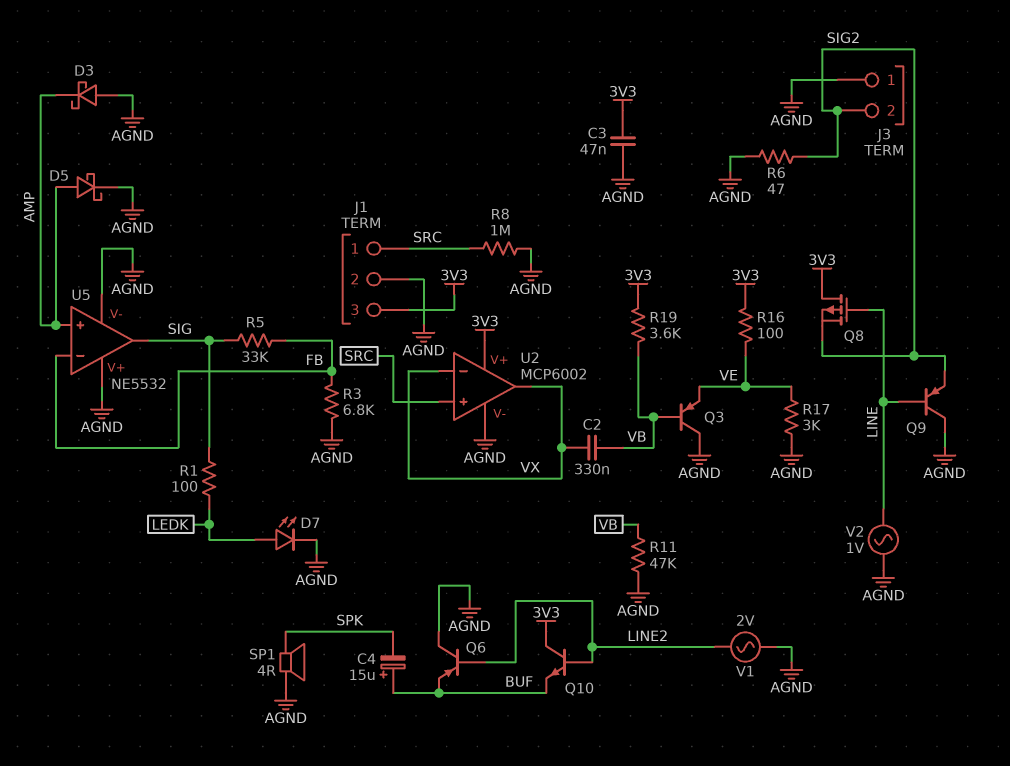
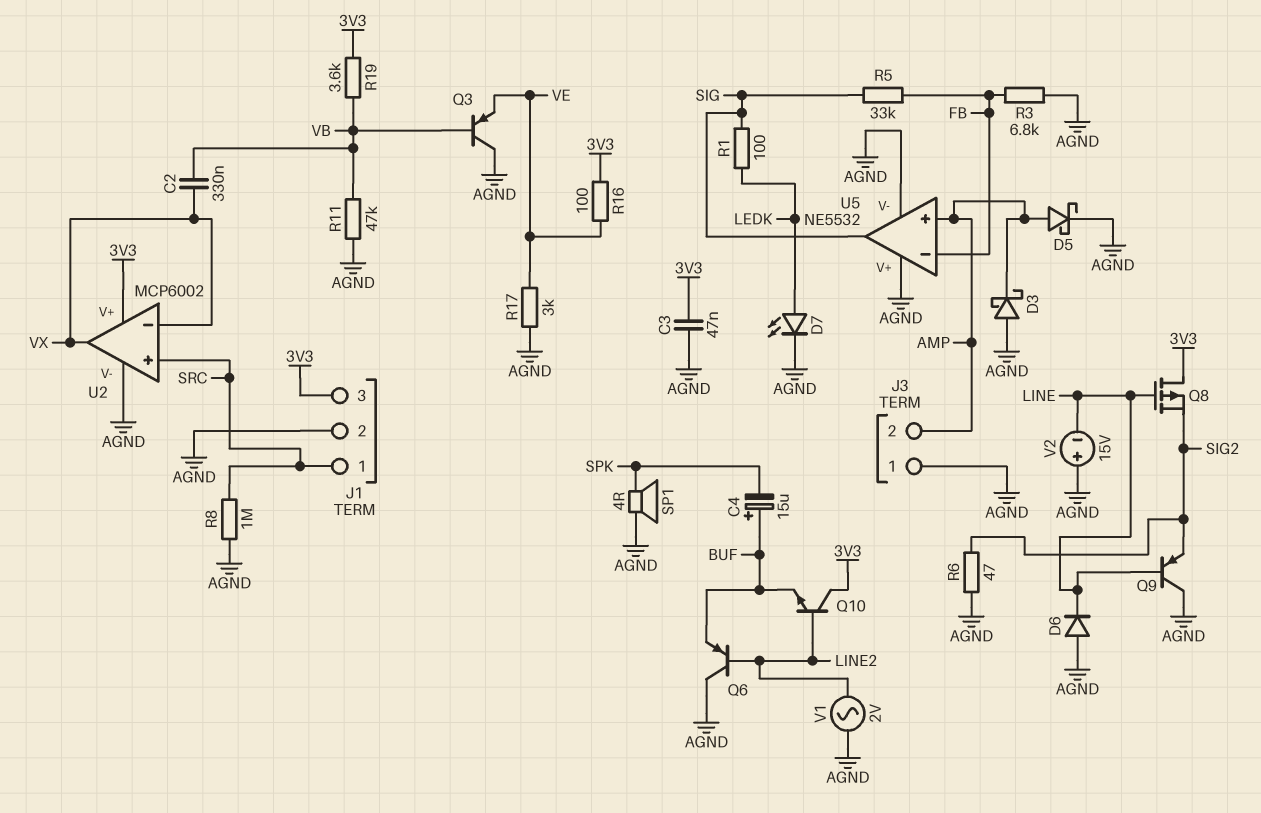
D6: none -> diode (A AGND, K LINE)
J3 pin 2: SIG2 -> AMP
V2: AC 1V (AGND, LINE) -> 15V (plus AGND, minus LINE)

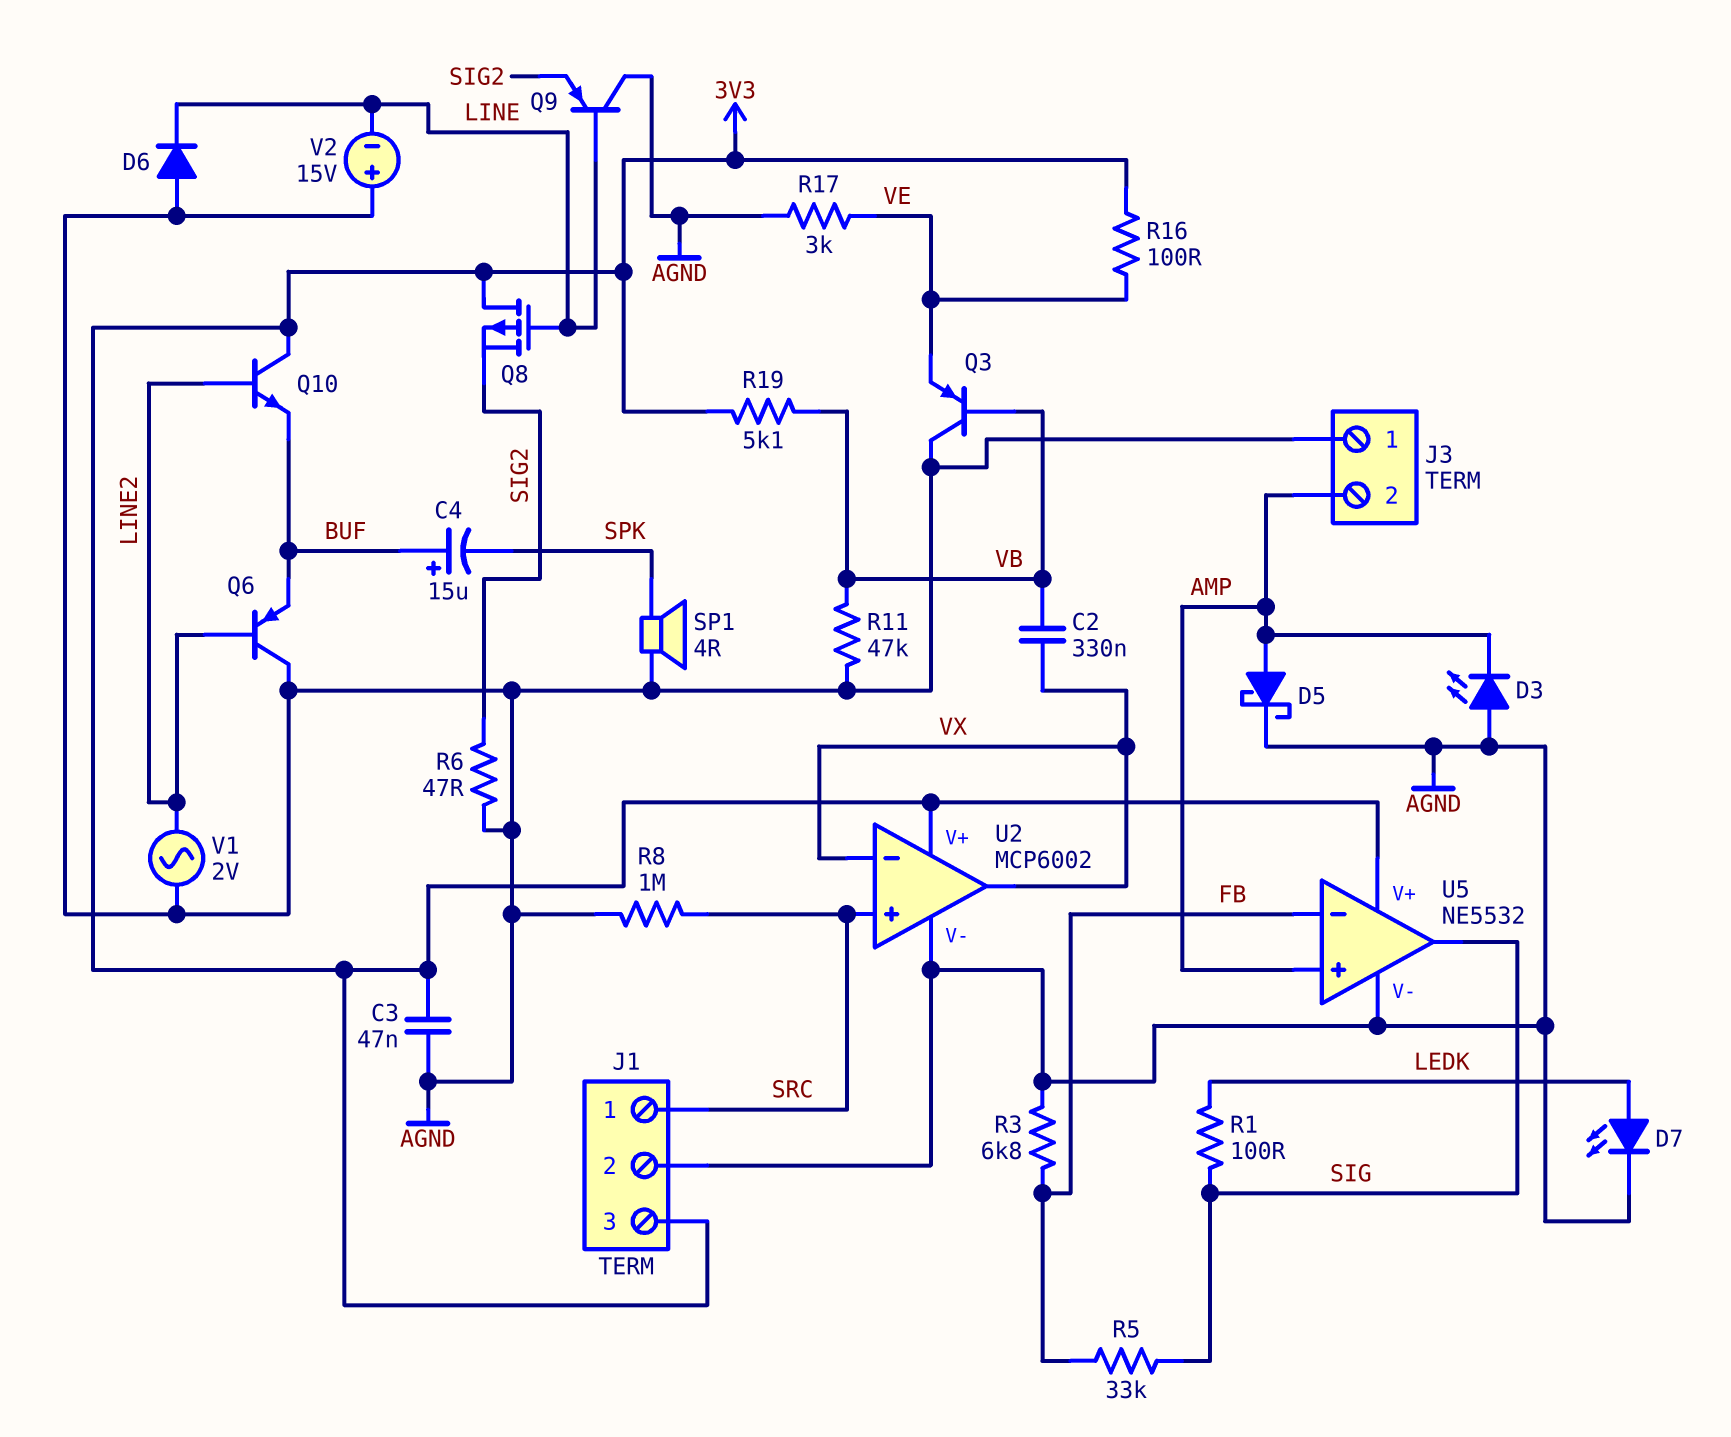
D3: schottky (A AGND, K AMP) -> LED (A AGND, K AMP)
R19: 3.6k (3V3, VB) -> 5.1k (3V3, VB)
U5 pin V+: AGND -> 3V3

